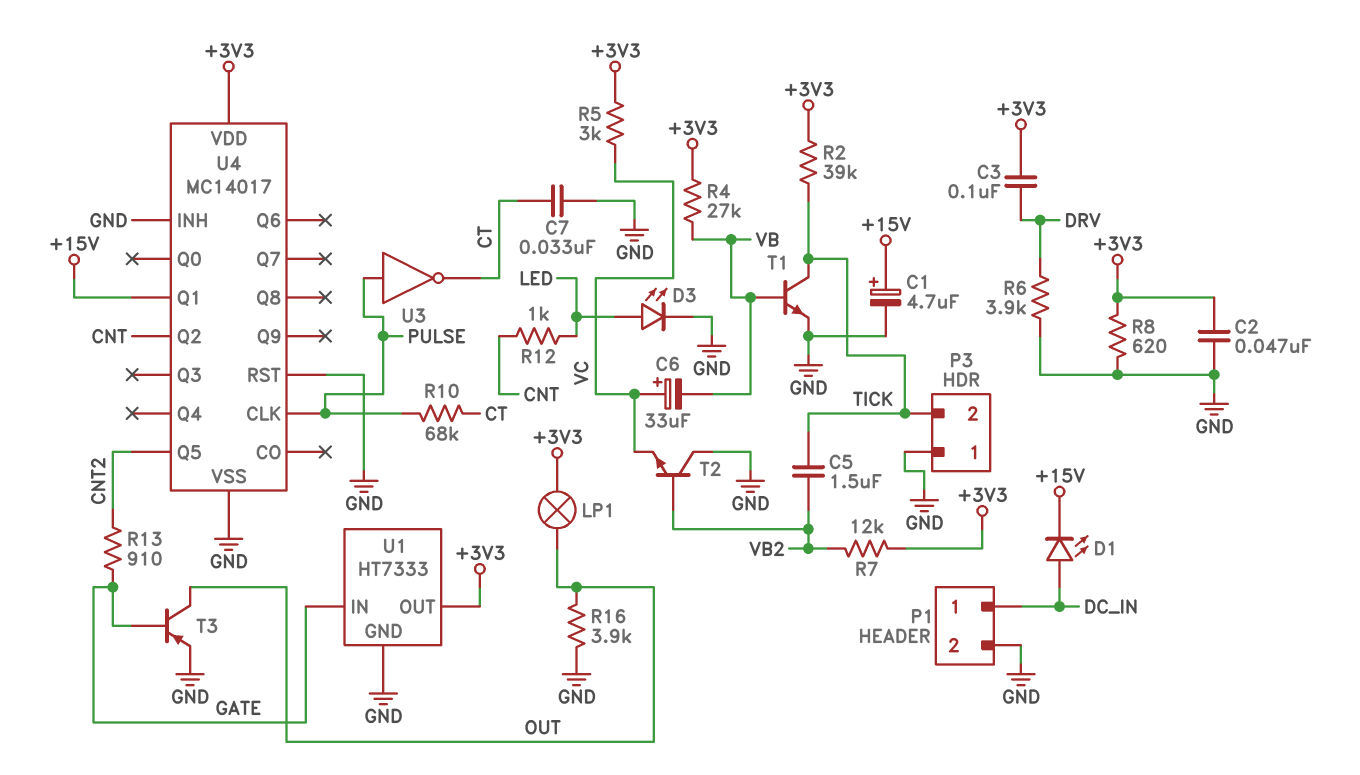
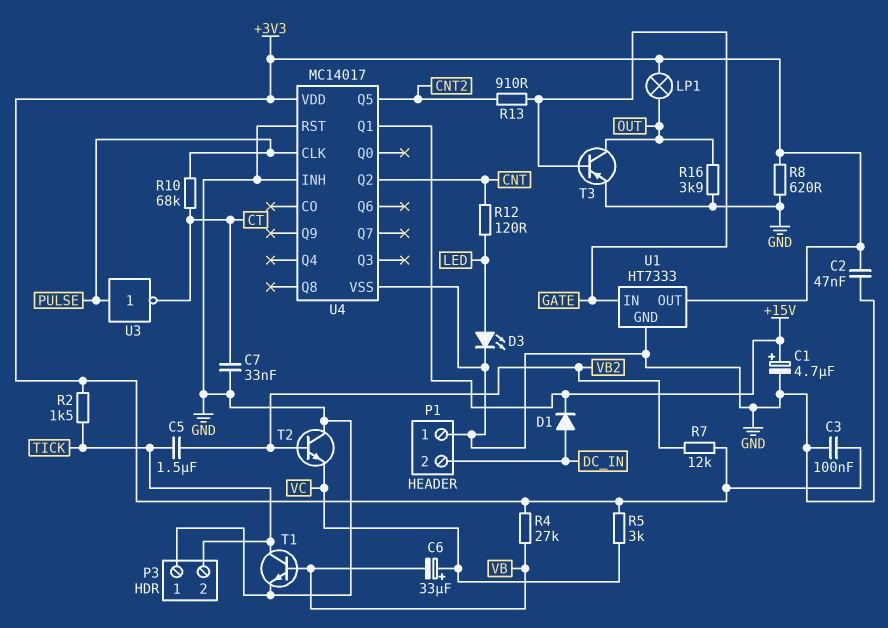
C3: 100nF (+3V3, DRV) -> 100nF (+3V3, GND)
D1: LED (A DC_IN, K +15V) -> diode (A DC_IN, K +15V)
P1 pin 1: DC_IN -> GND
P1 pin 2: GND -> DC_IN
R2: 39k (+3V3, TICK) -> 1.5k (+3V3, TICK)
R6: 3.9k (DRV, GND) -> none
R12: 1k (CNT, LED) -> 120 (CNT, LED)

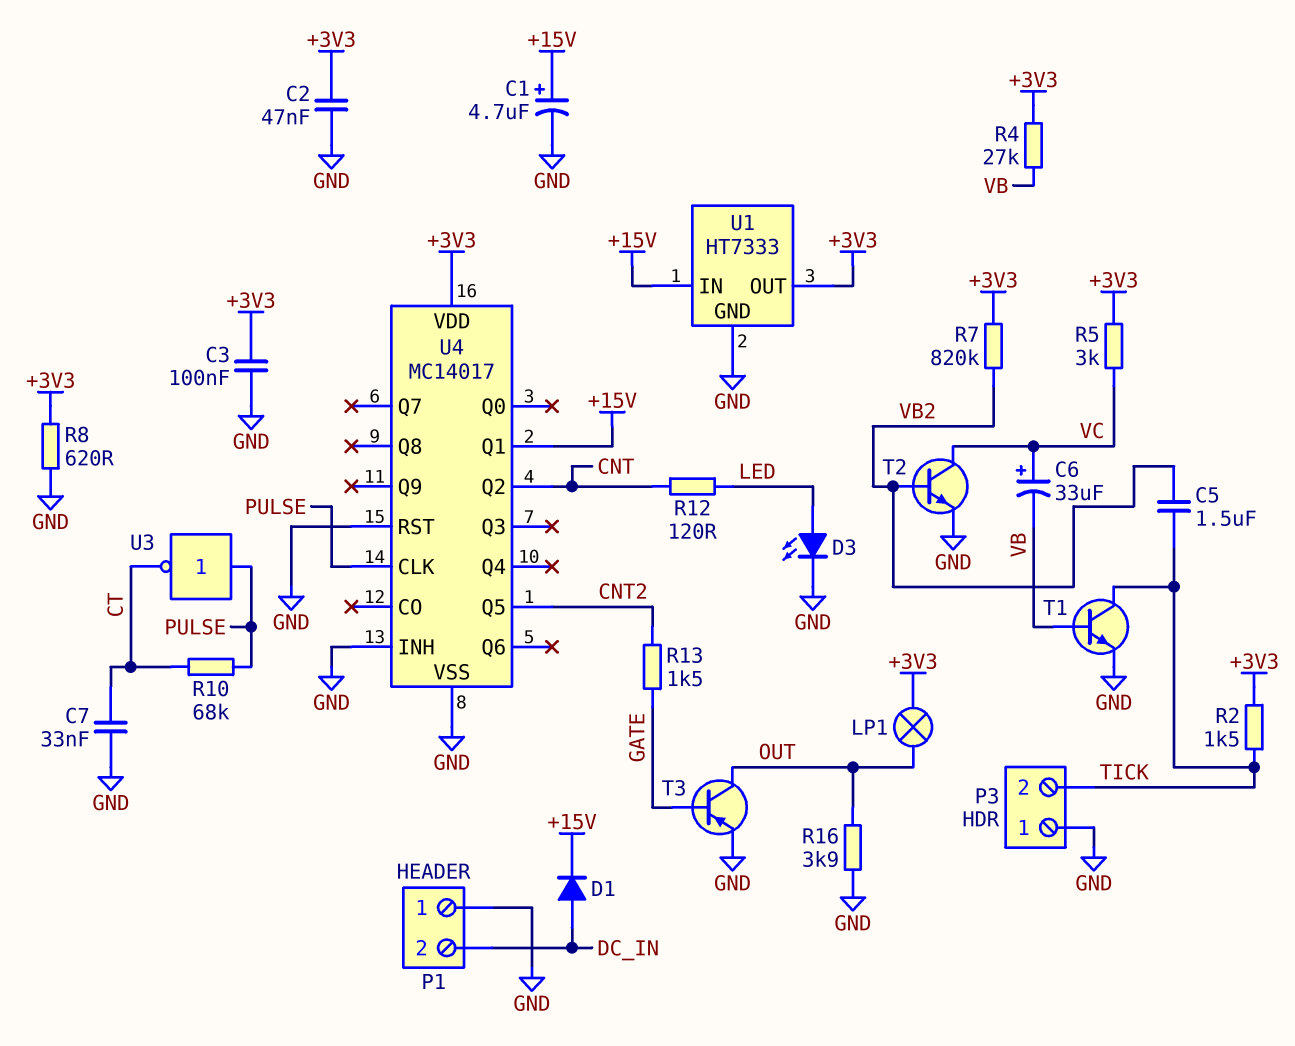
R7: 12k (+3V3, VB2) -> 820k (+3V3, VB2)
R13: 910 (CNT2, GATE) -> 1.5k (CNT2, GATE)
T2: NPN (B VB2, C GND, E VC) -> NPN (B VB2, C VC, E GND)
U1 pin IN: GATE -> +15V

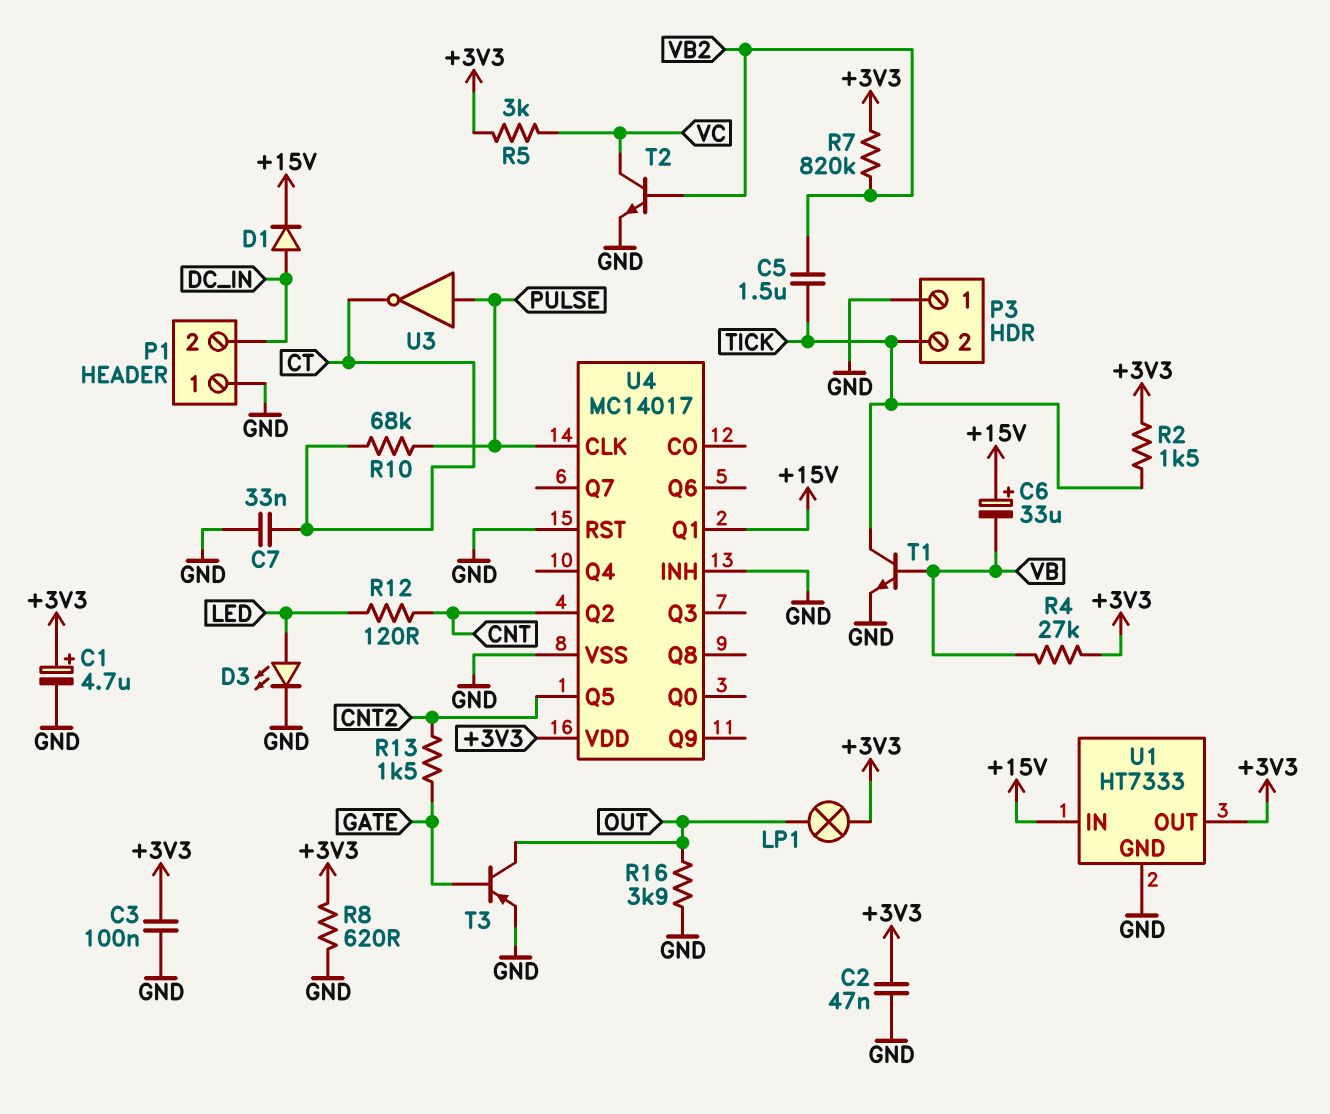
C1: 4.7uF (plus +15V, minus GND) -> 4.7uF (plus +3V3, minus GND)
C6: 33uF (plus VC, minus VB) -> 33uF (plus +15V, minus VB)

